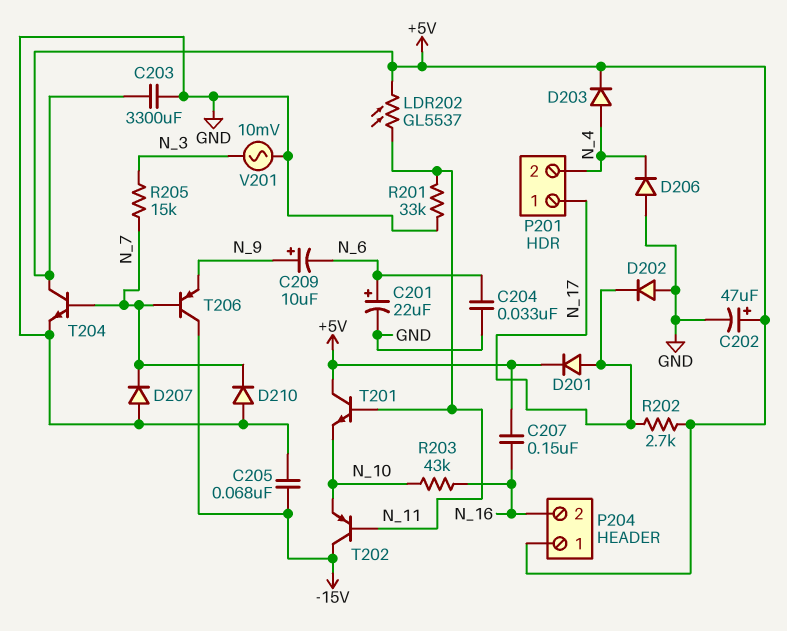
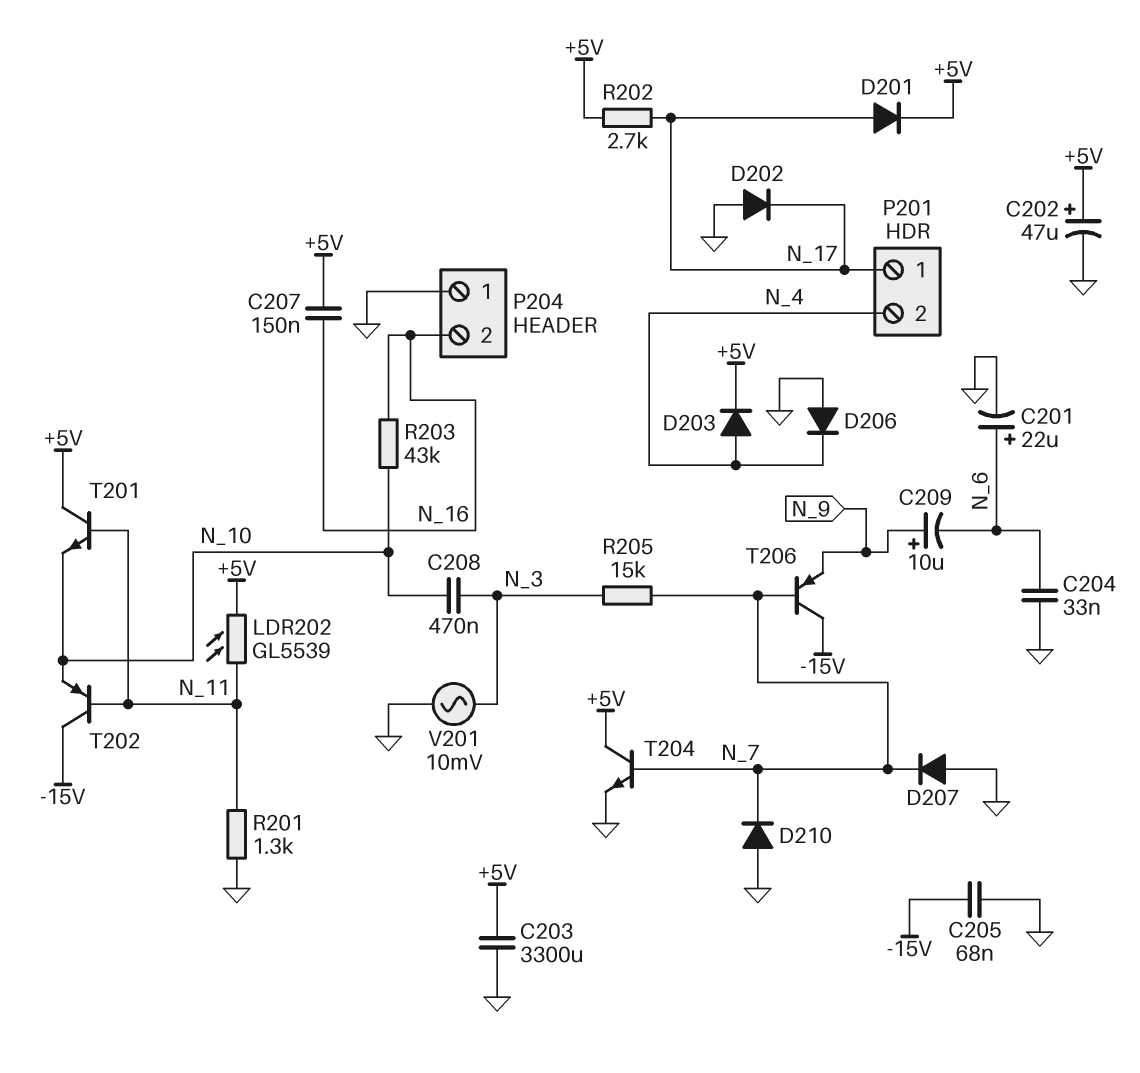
C208: none -> 470nF (N_3, N_10)
LDR202: GL5537 (+5V, N_11) -> GL5539 (+5V, N_11)
P204 pin 1: +5V -> GND
R201: 33k (GND, N_11) -> 1.3k (GND, N_11)

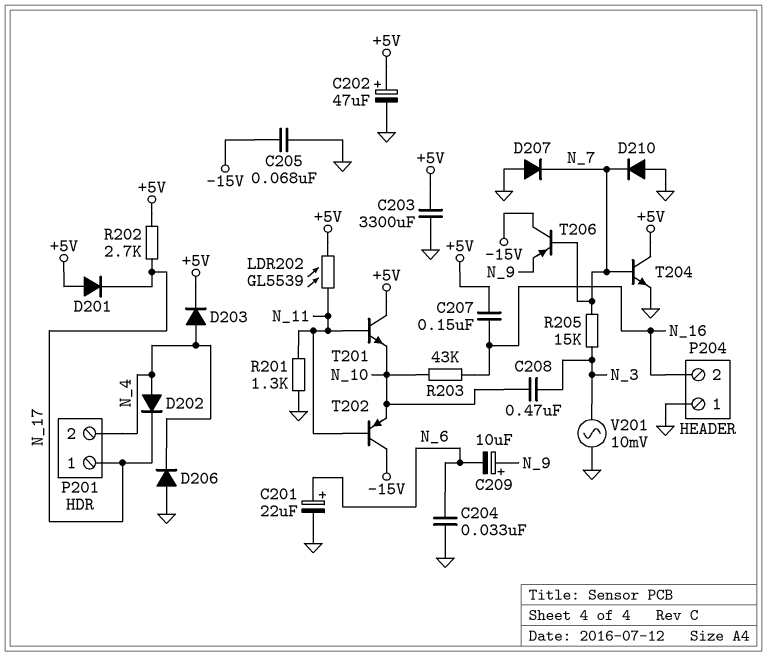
D201: diode (A N_17, K +5V) -> diode (A +5V, K N_17)
D202: diode (A GND, K N_17) -> diode (A N_4, K N_17)

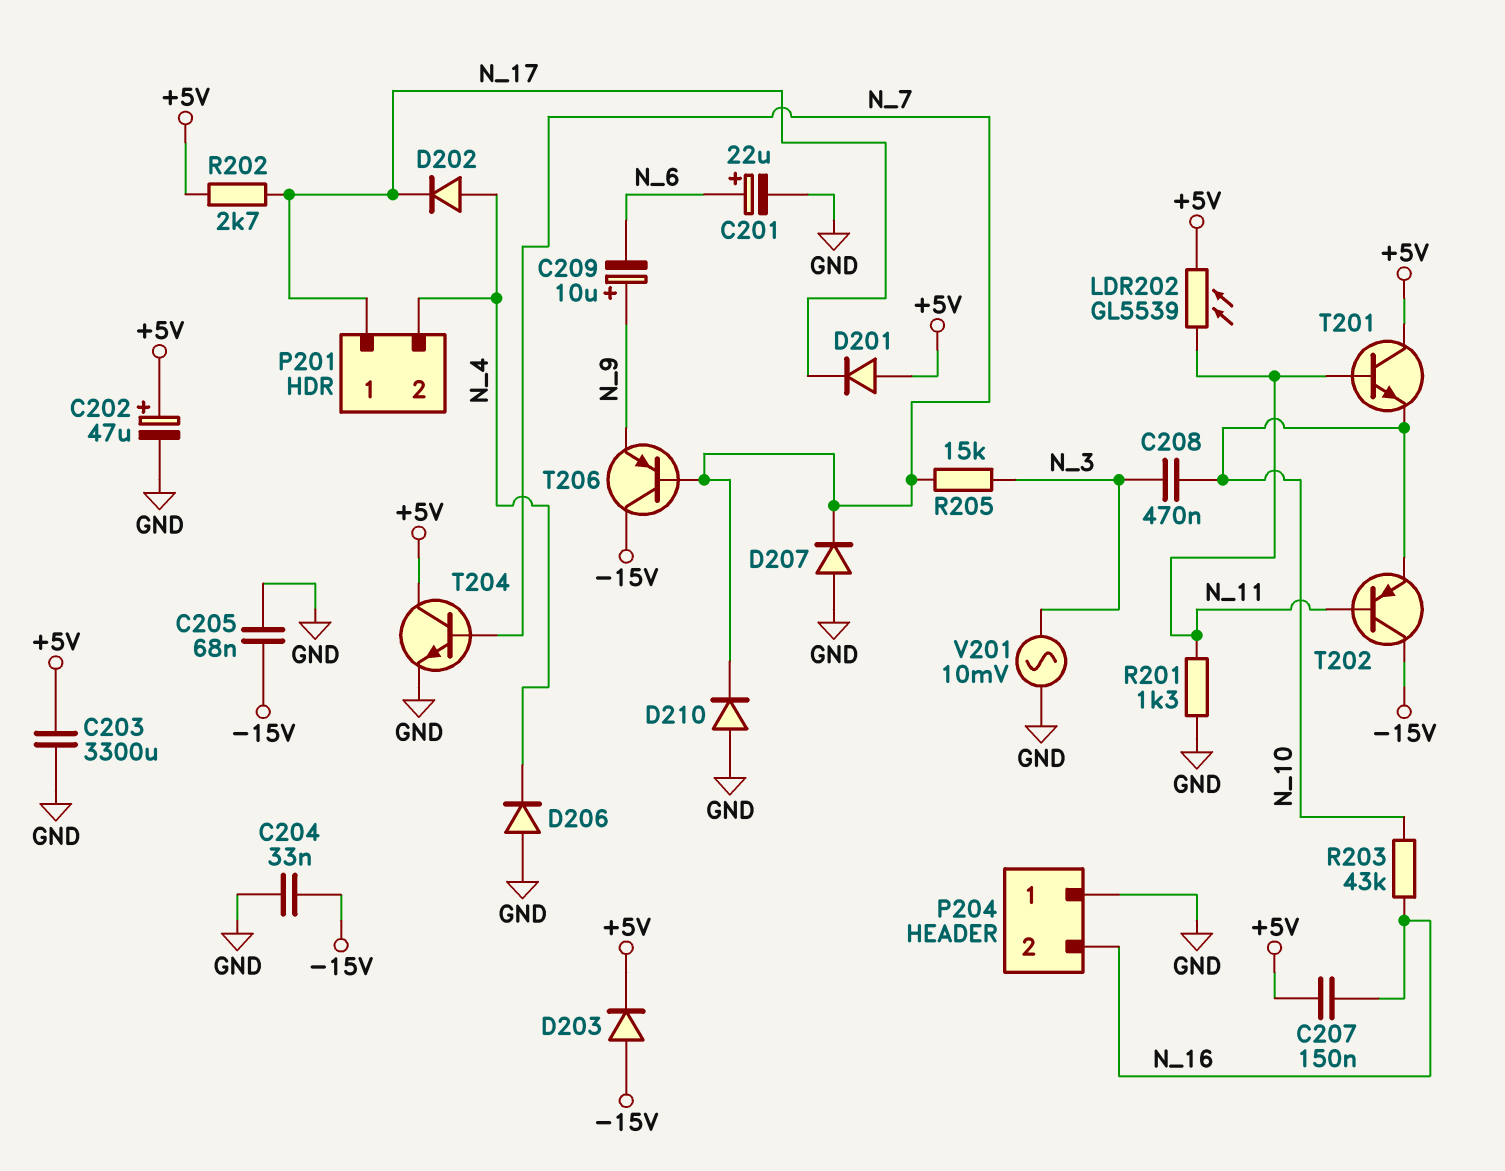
C204: 33nF (GND, N_6) -> 33nF (-15V, GND)
D203: diode (A N_4, K +5V) -> diode (A -15V, K +5V)

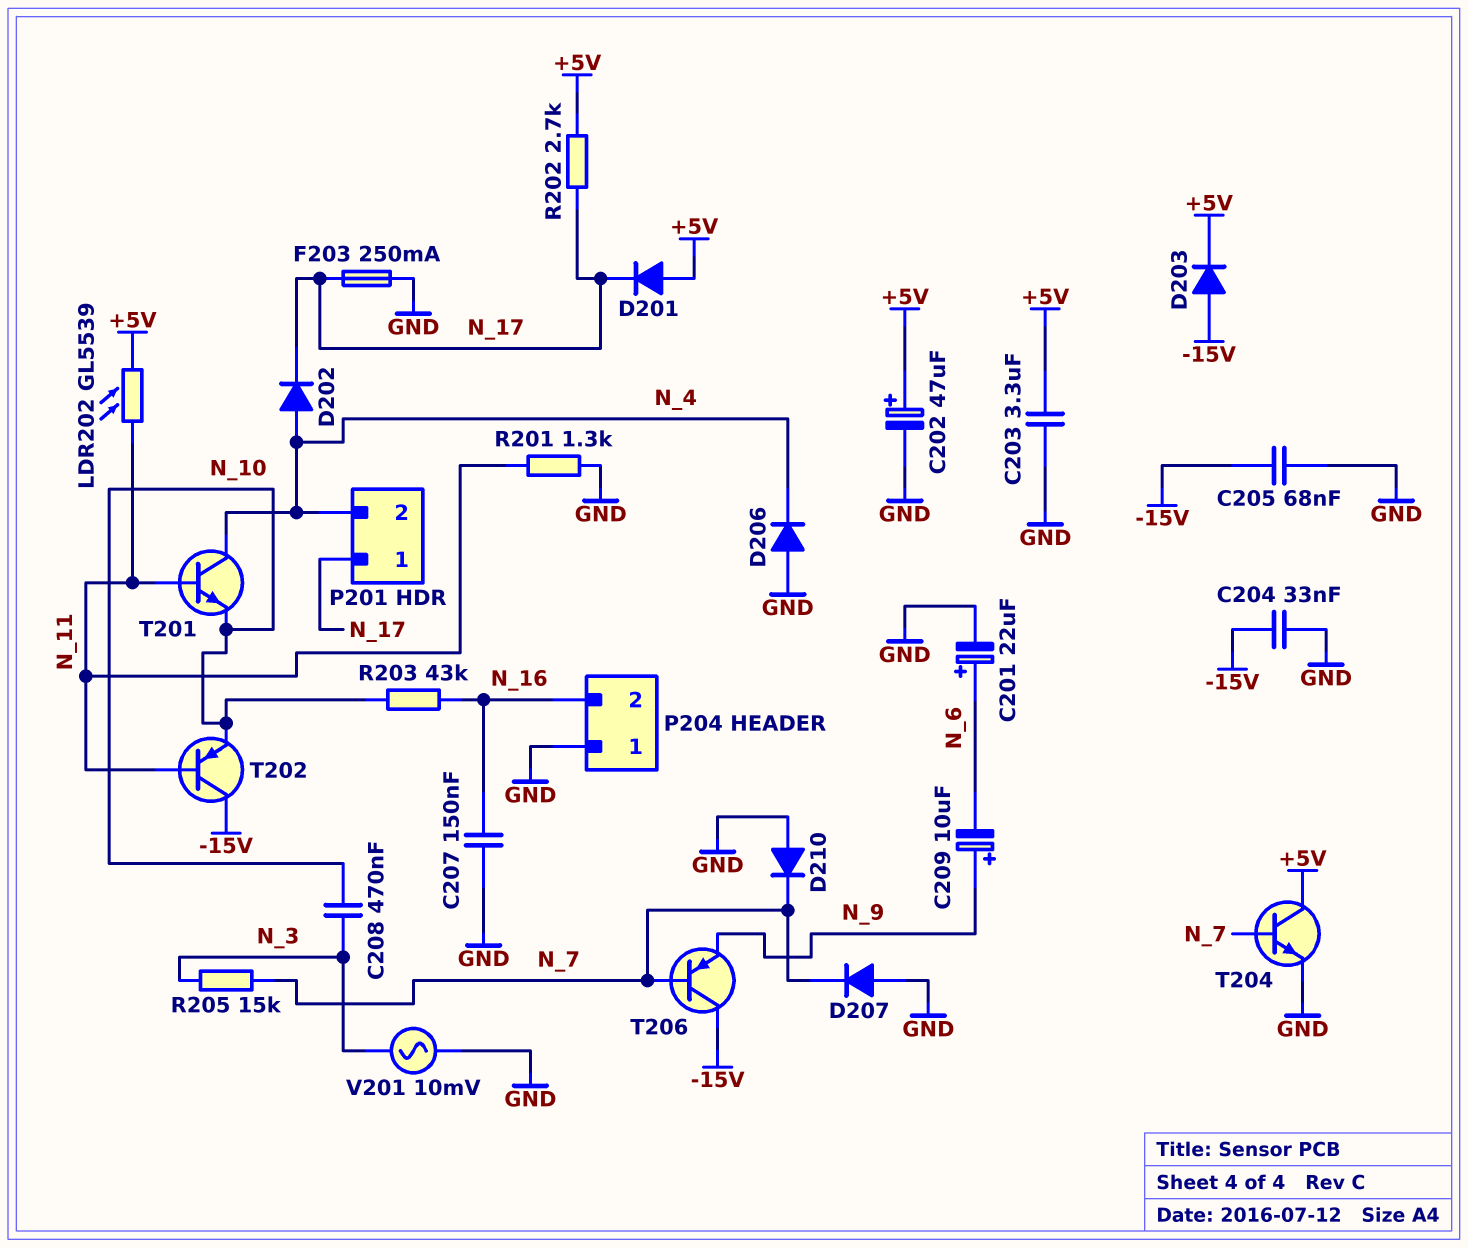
C203: 3300uF (+5V, GND) -> 3.3uF (+5V, GND)
C207: 150nF (+5V, N_16) -> 150nF (GND, N_16)
F203: none -> 250mA (GND, N_17)
T201: NPN (B N_11, C +5V, E N_10) -> NPN (B N_11, C N_4, E N_10)

